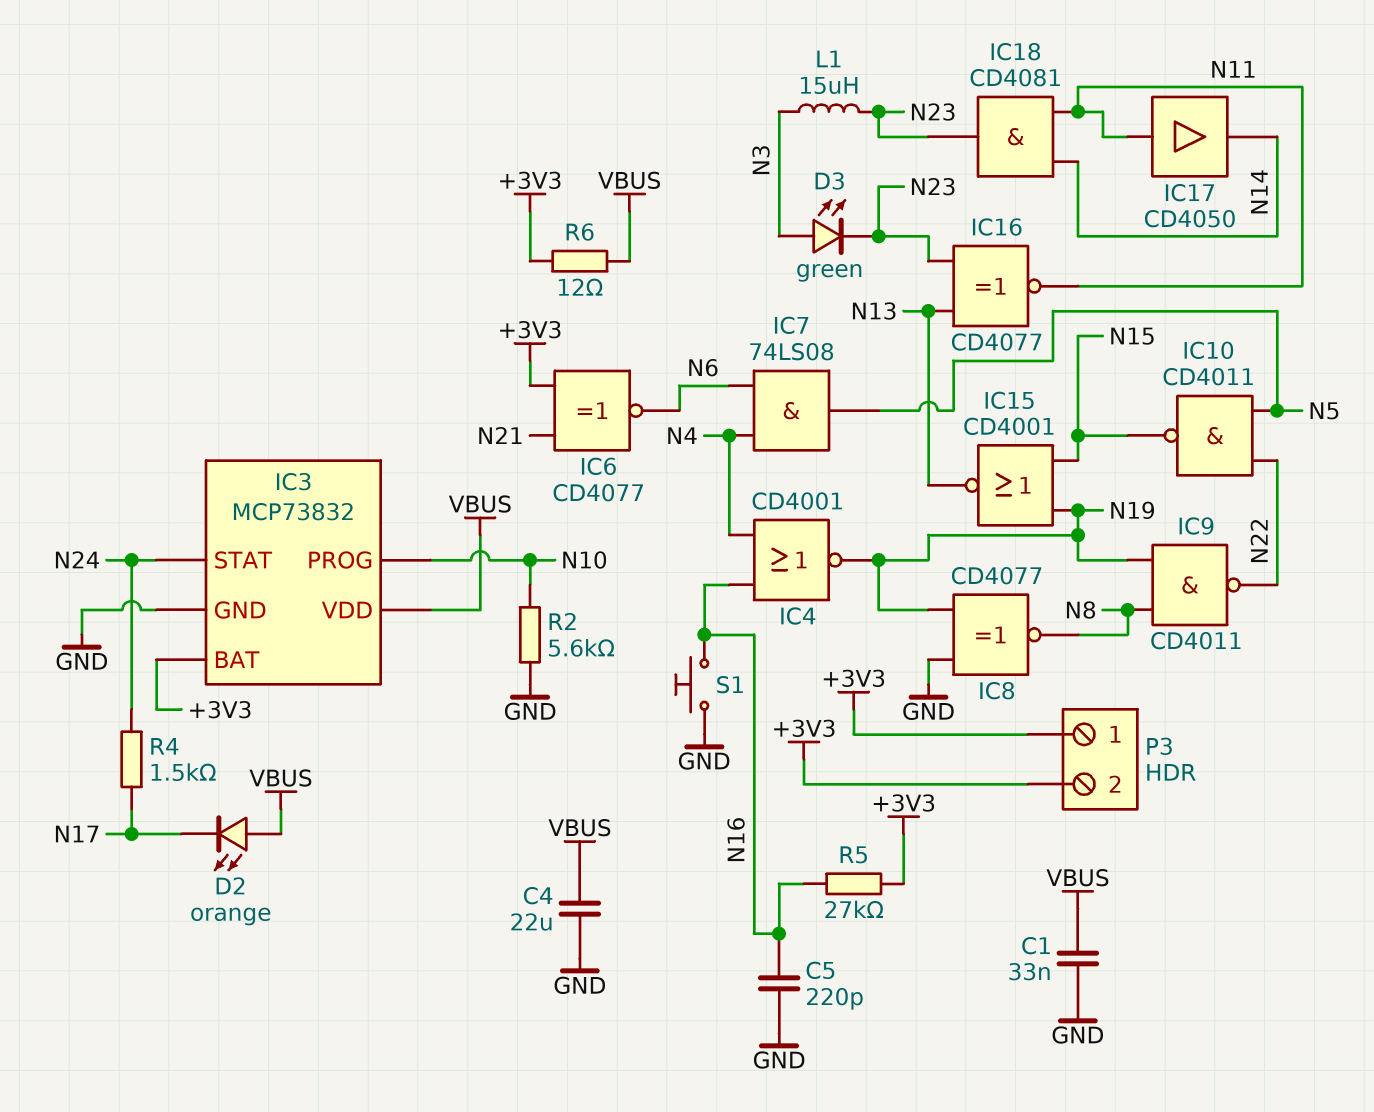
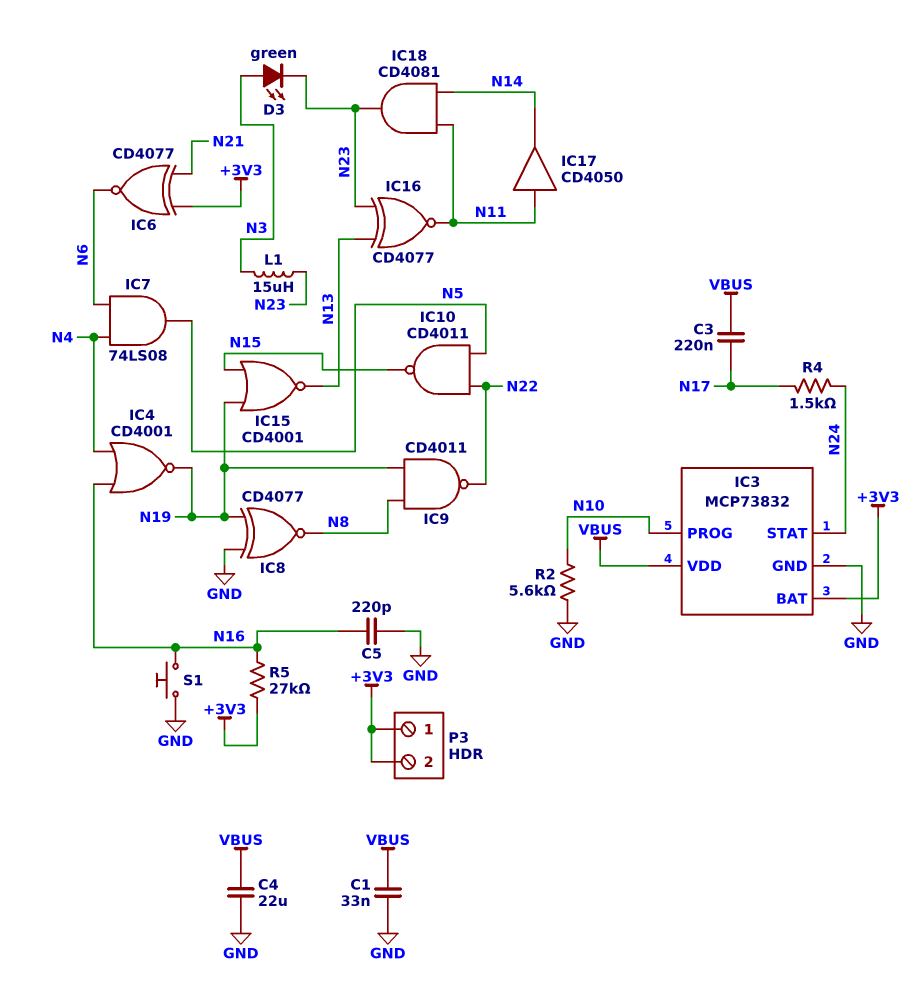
C3: none -> 220nF (N17, VBUS)
D2: LED orange (A VBUS, K N17) -> none
R6: 12 (+3V3, VBUS) -> none

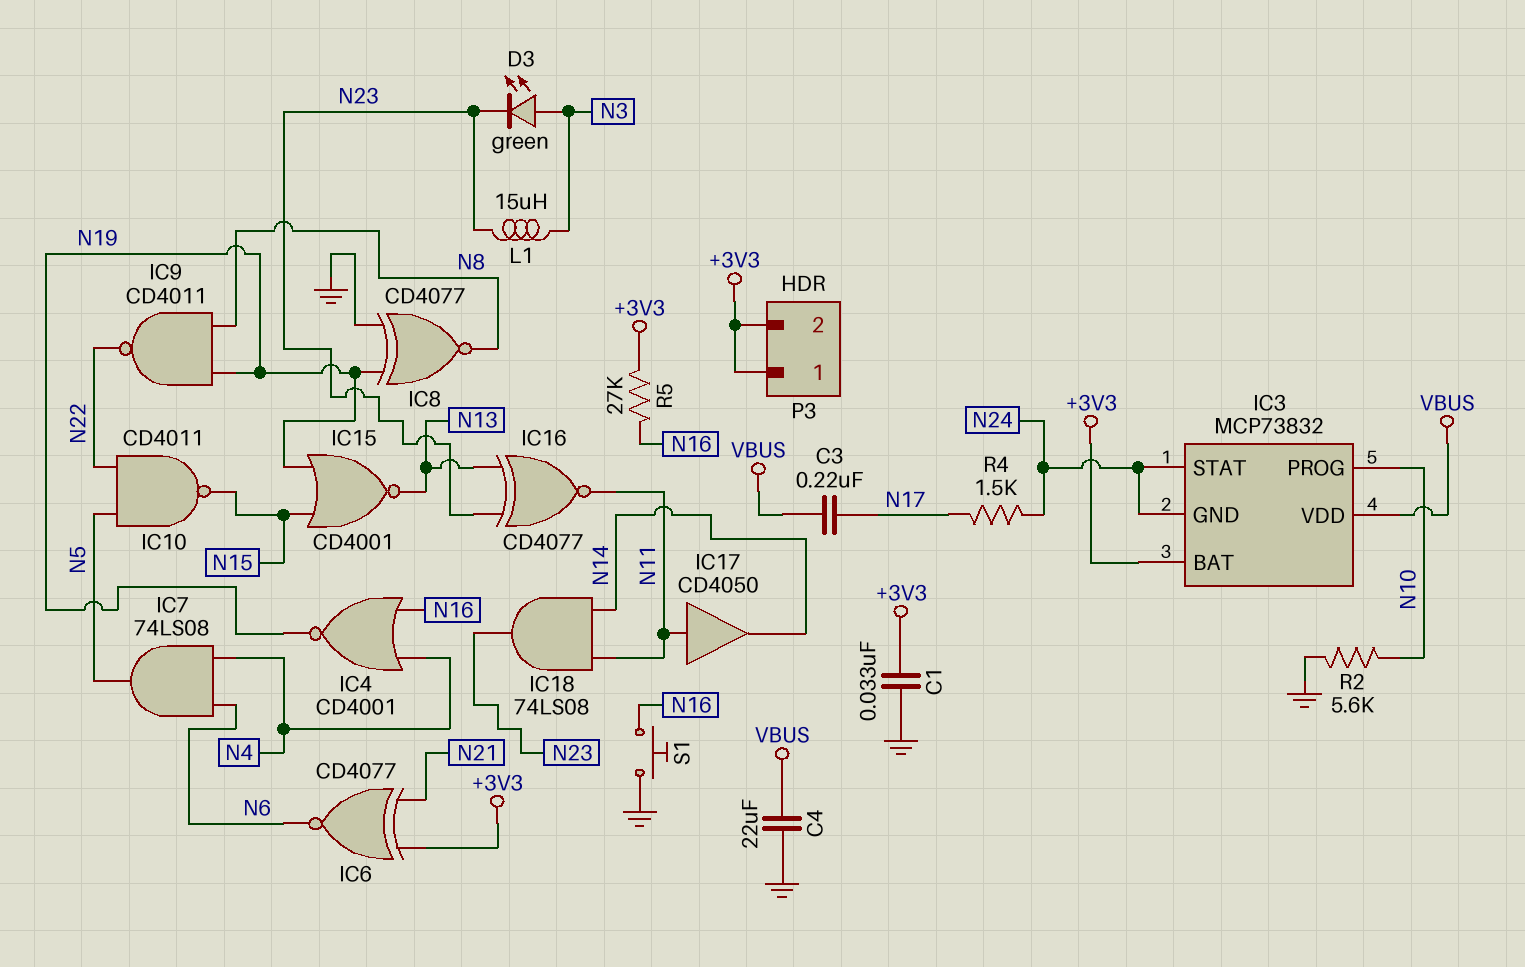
C1: 33nF (GND, VBUS) -> 33nF (+3V3, GND)
C5: 220pF (GND, N16) -> none
IC3 pin GND: GND -> N24
IC18: AND CD4081 (in N11, in N14, out N23) -> AND 74LS08 (in N11, in N14, out N23)

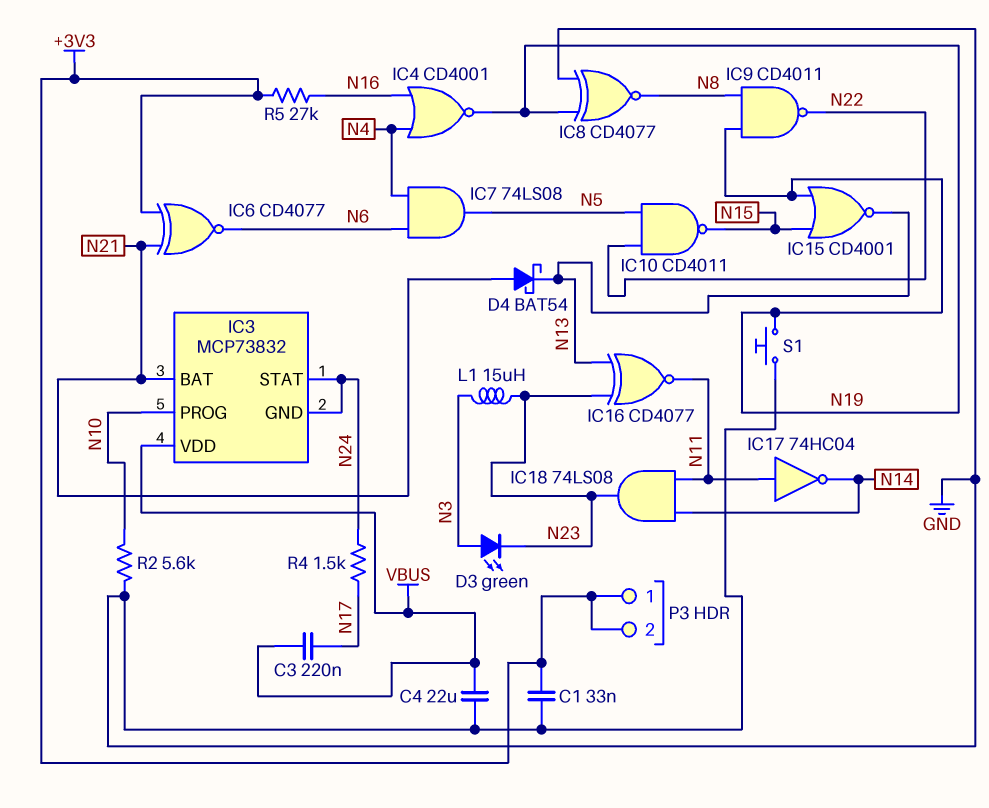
D4: none -> schottky BAT54 (A N21, K N13)
IC3 pin BAT: +3V3 -> N21
IC17: buffer CD4050 (in N11, out N14) -> NOT 74HC04 (in N11, out N14)
S1: button (GND, N16) -> button (GND, N19)

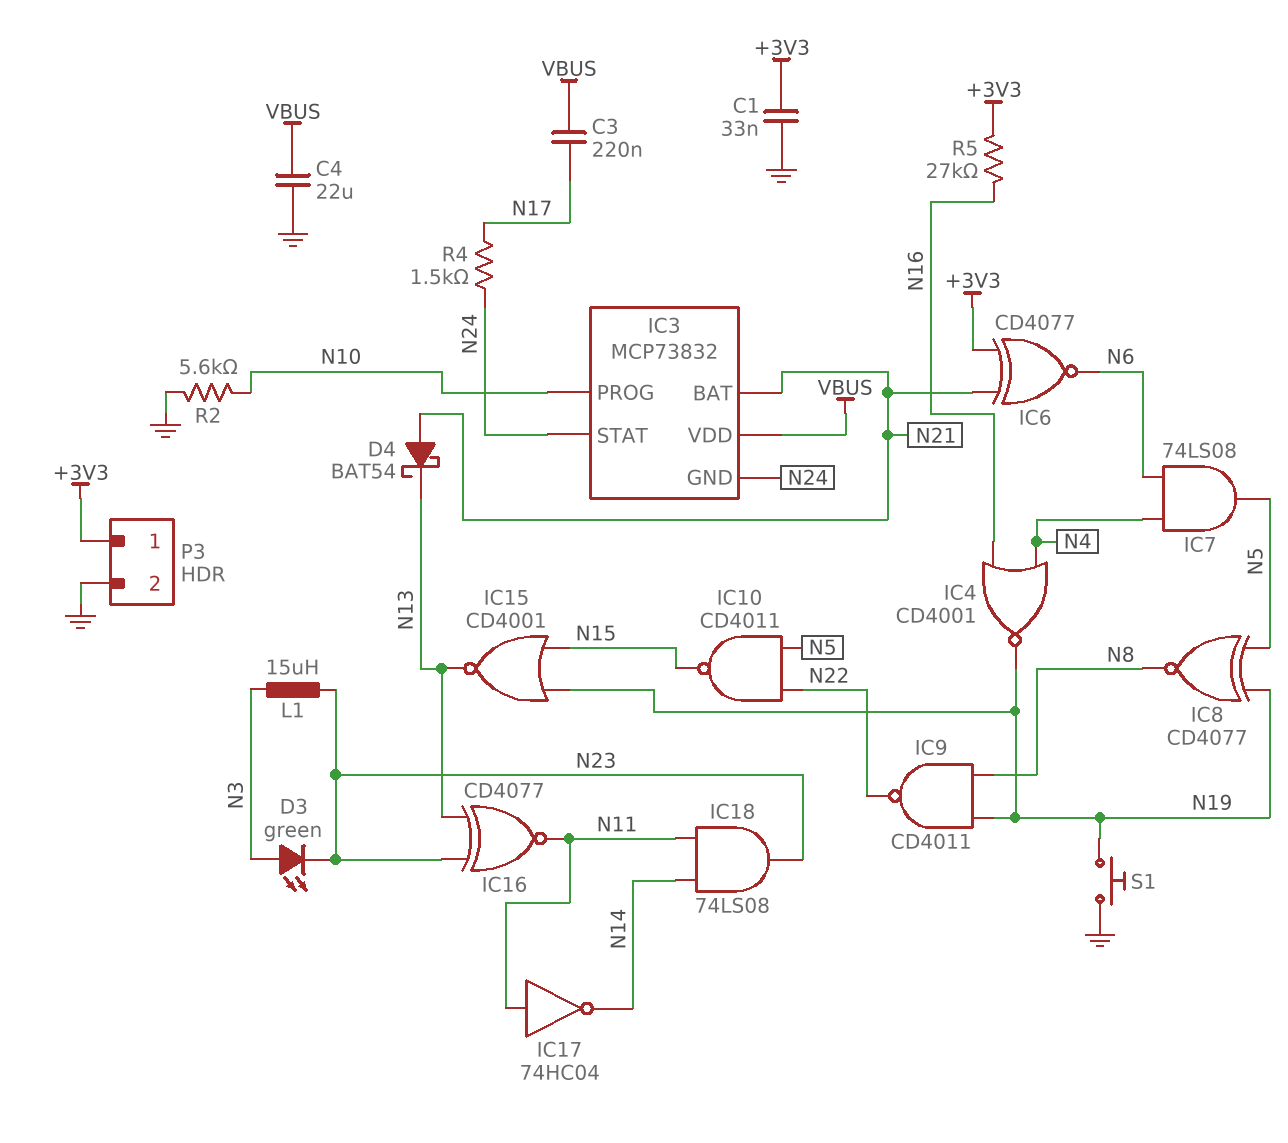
IC8: XNOR CD4077 (in GND, in N19, out N8) -> XNOR CD4077 (in N5, in N19, out N8)
P3 pin 2: +3V3 -> GND

